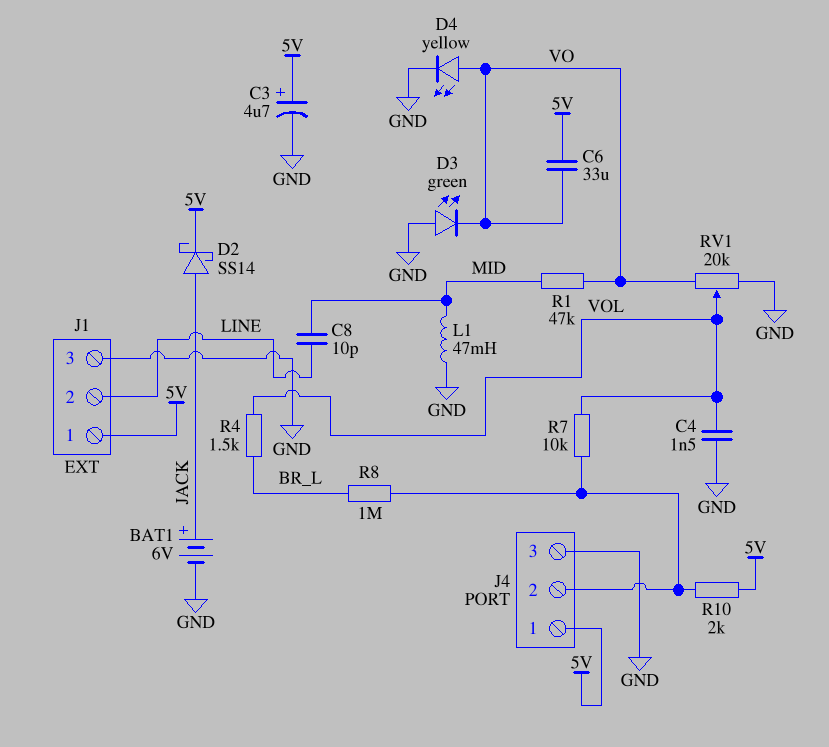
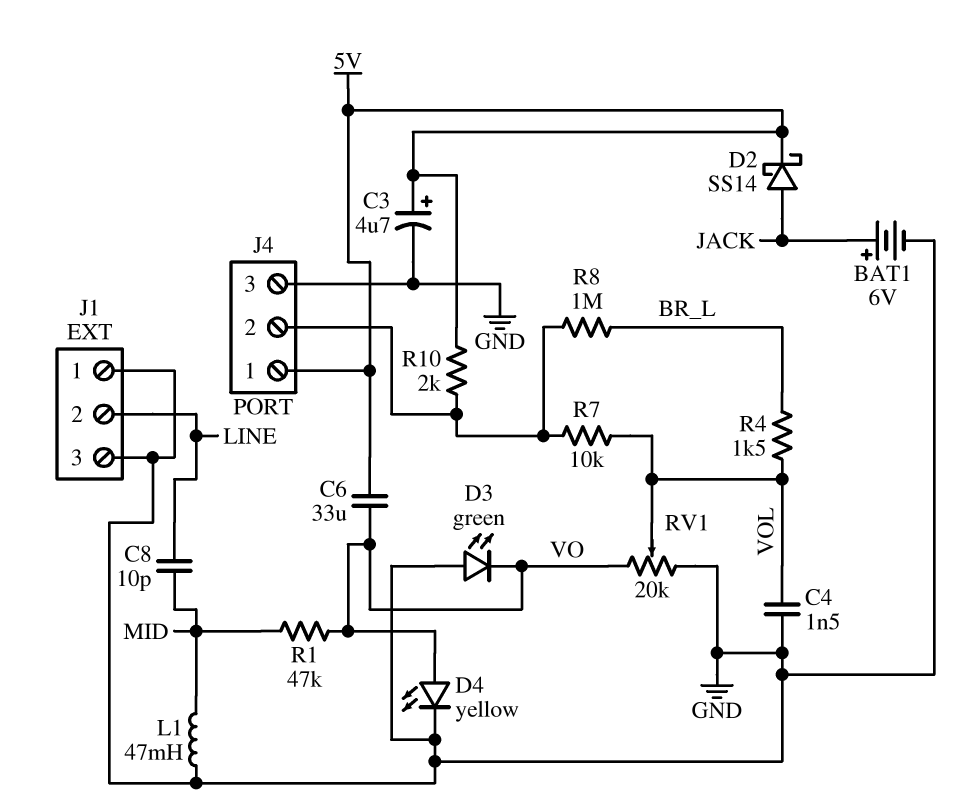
J1 pin 1: 5V -> GND

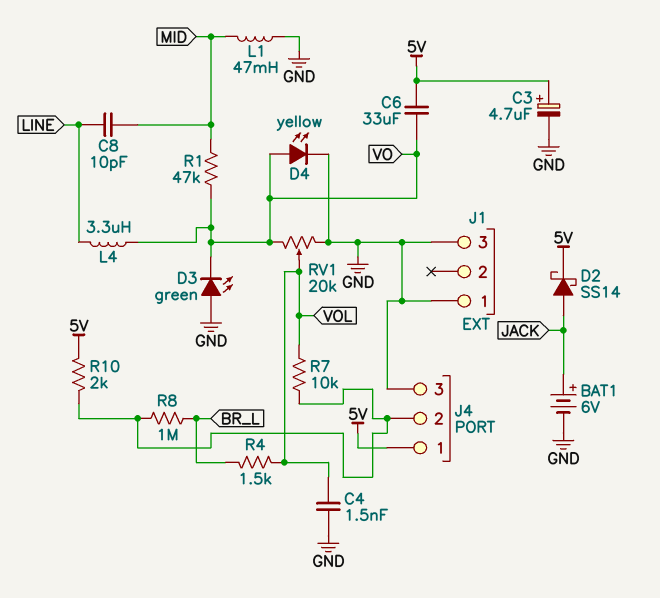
J1 pin 2: LINE -> none
L4: none -> 3.3uH (LINE, VO)

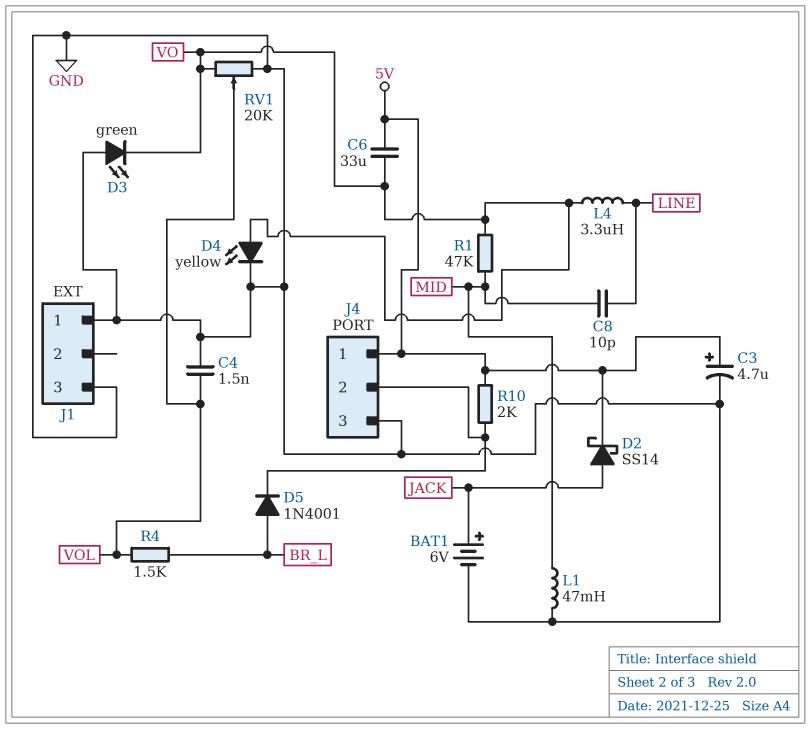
D5: none -> diode 1N4001 (A BR_L, K J4/2)
R7: 10k (J4/2, VOL) -> none
R8: 1M (BR_L, J4/2) -> none

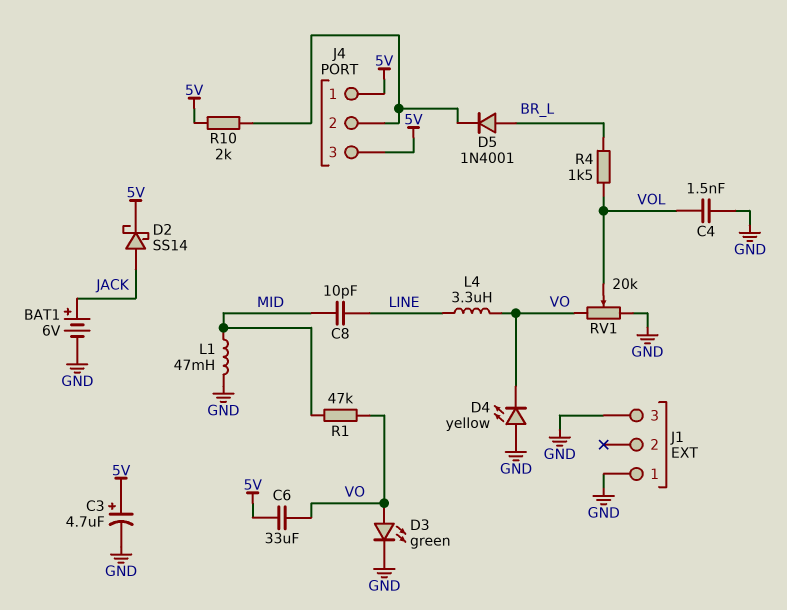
D3: LED green (A GND, K VO) -> LED green (A VO, K GND)
D4: LED yellow (A VO, K GND) -> LED yellow (A GND, K VO)
J4 pin 3: GND -> 5V

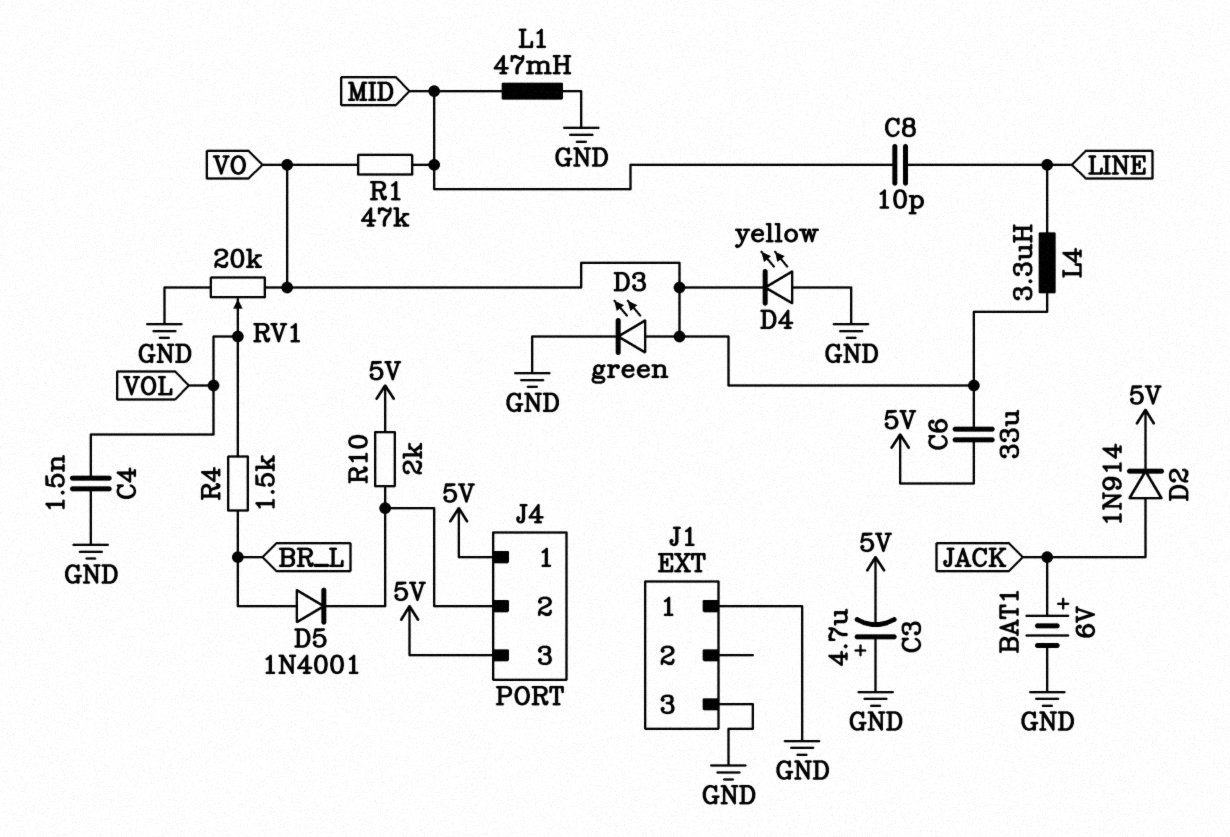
C3: 4.7uF (plus 5V, minus GND) -> 4.7uF (plus GND, minus 5V)
D2: schottky SS14 (A JACK, K 5V) -> diode 1N914 (A JACK, K 5V)

